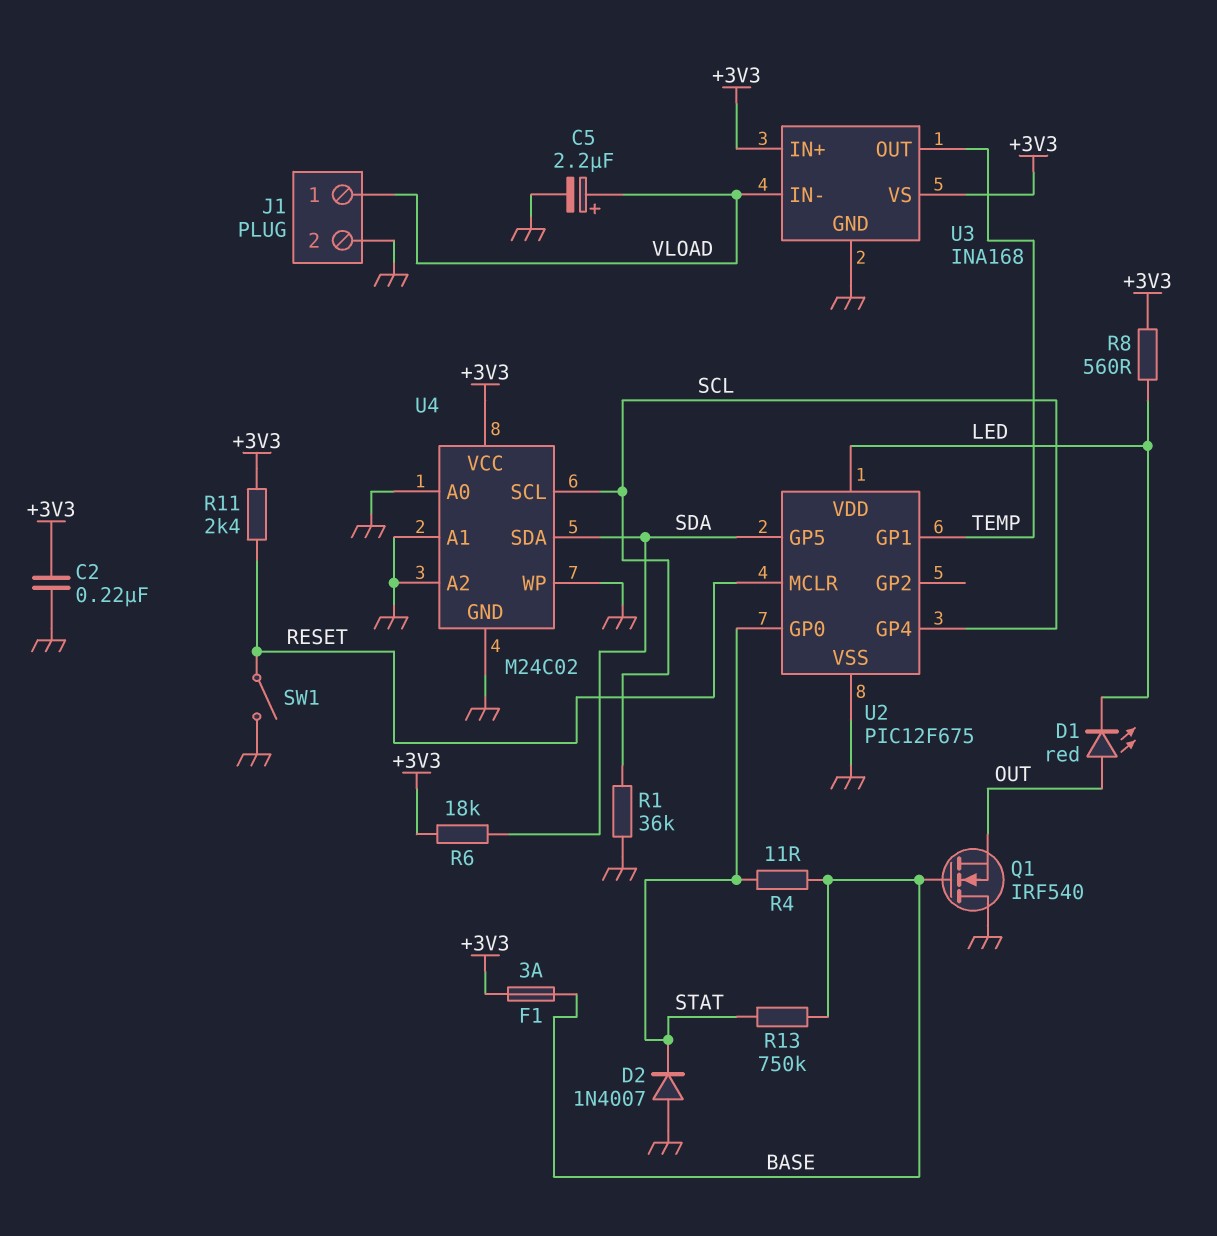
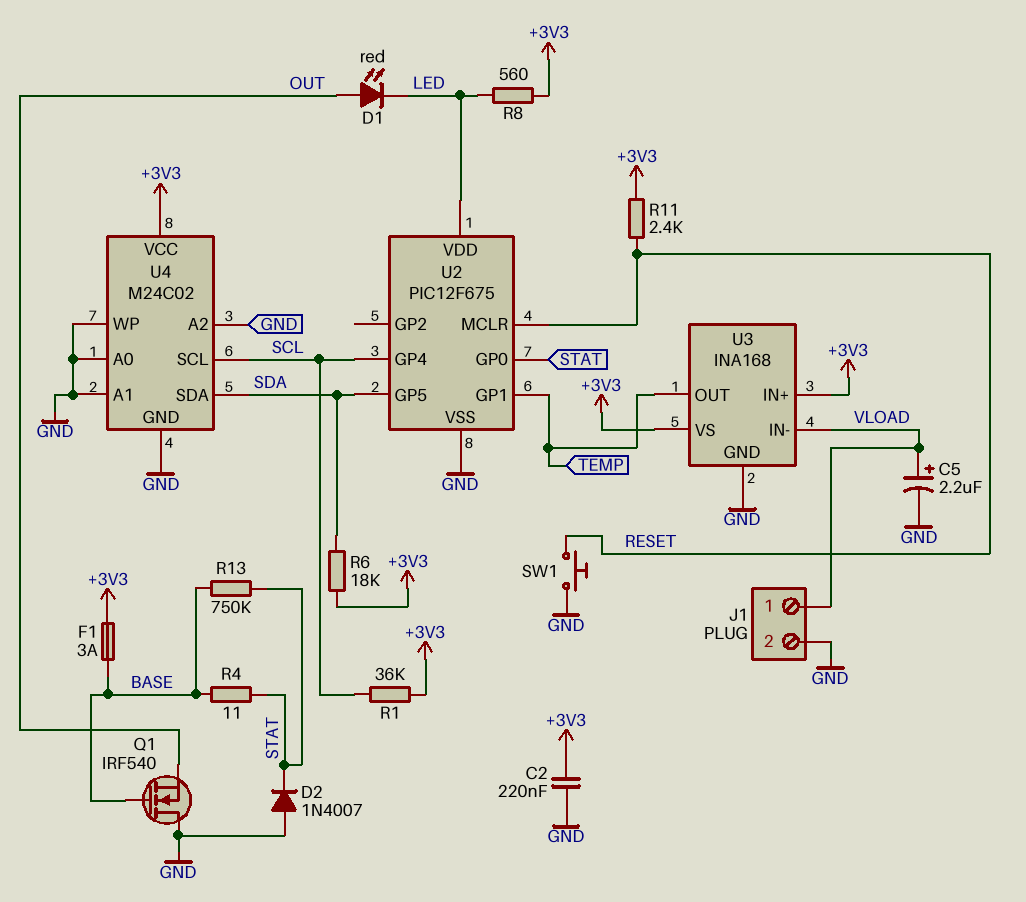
R1: 36k (GND, SCL) -> 36k (+3V3, SCL)
SW1: switch (GND, RESET) -> button (GND, RESET)

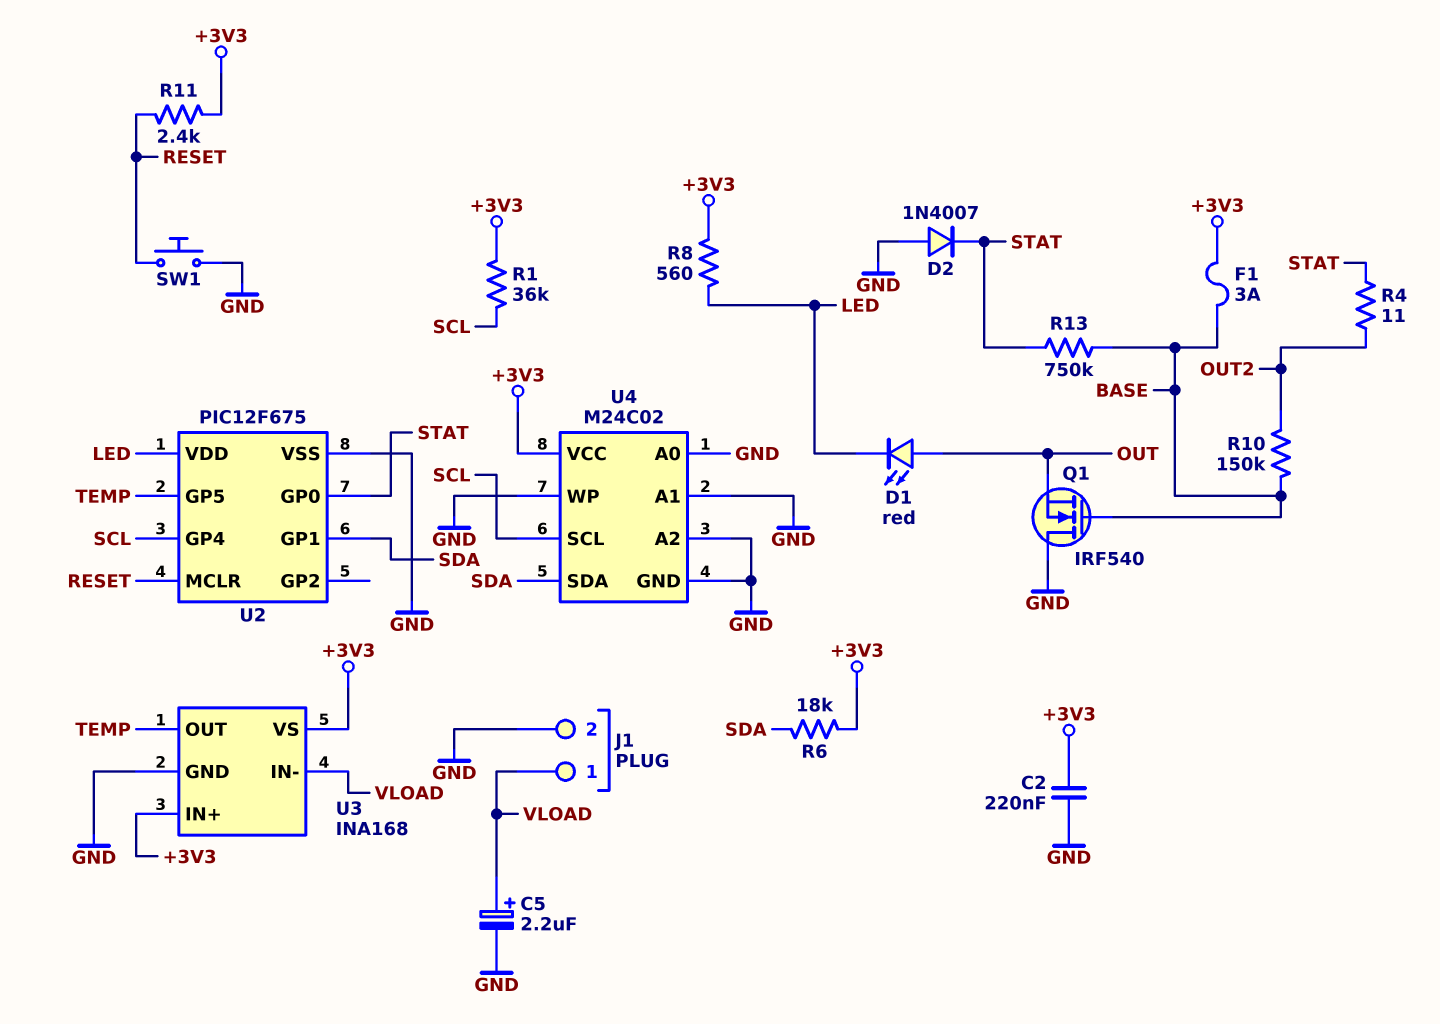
R4: 11 (BASE, STAT) -> 11 (OUT2, STAT)
R10: none -> 150k (BASE, OUT2)
U2 pin GP1: TEMP -> SDA
U2 pin GP5: SDA -> TEMP

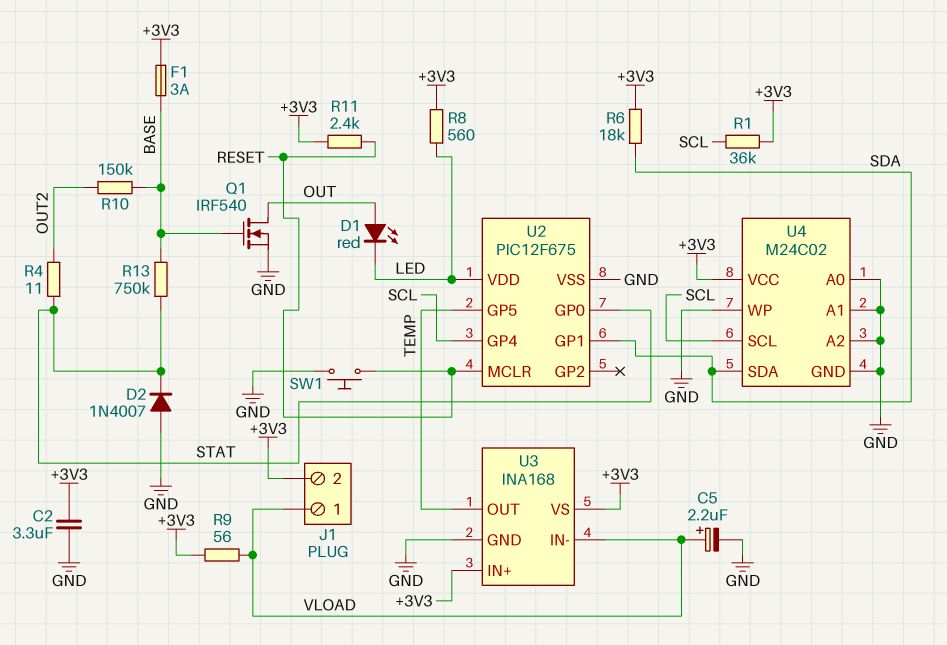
C2: 220nF (+3V3, GND) -> 3.3uF (+3V3, GND)
J1 pin 2: GND -> +3V3
Q1: NMOS IRF540 (G BASE, D GND, S OUT) -> NMOS IRF540 (G BASE, D OUT, S GND)
R9: none -> 56 (+3V3, VLOAD)

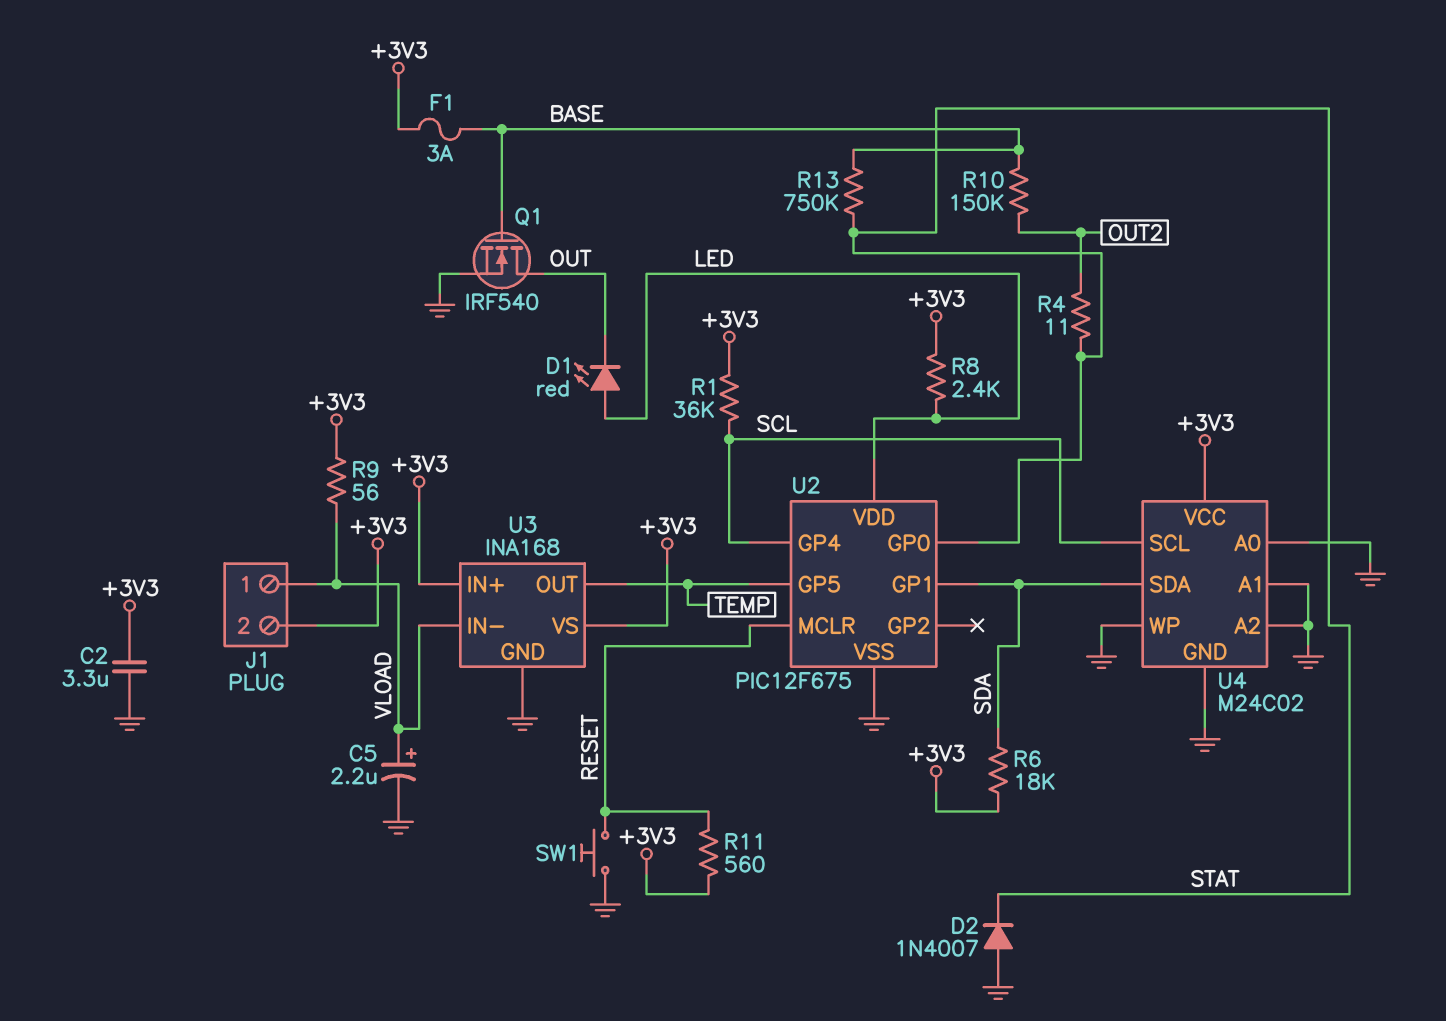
D1: LED red (A OUT, K LED) -> LED red (A LED, K OUT)
R8: 560 (+3V3, LED) -> 2.4k (+3V3, LED)
R11: 2.4k (+3V3, RESET) -> 560 (+3V3, RESET)

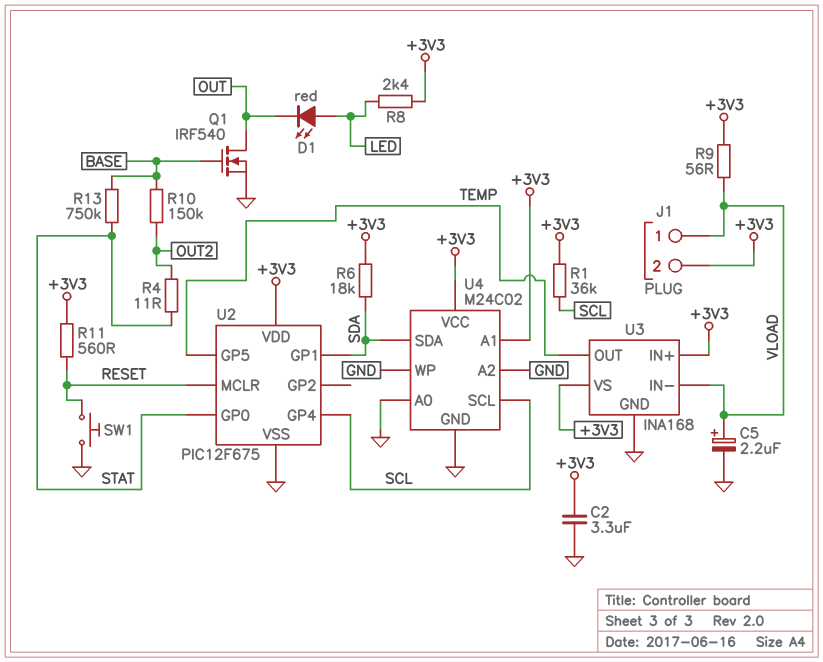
D2: diode 1N4007 (A GND, K STAT) -> none
F1: 3A (+3V3, BASE) -> none
U2 pin VDD: LED -> +3V3
U4 pin A1: GND -> +3V3

